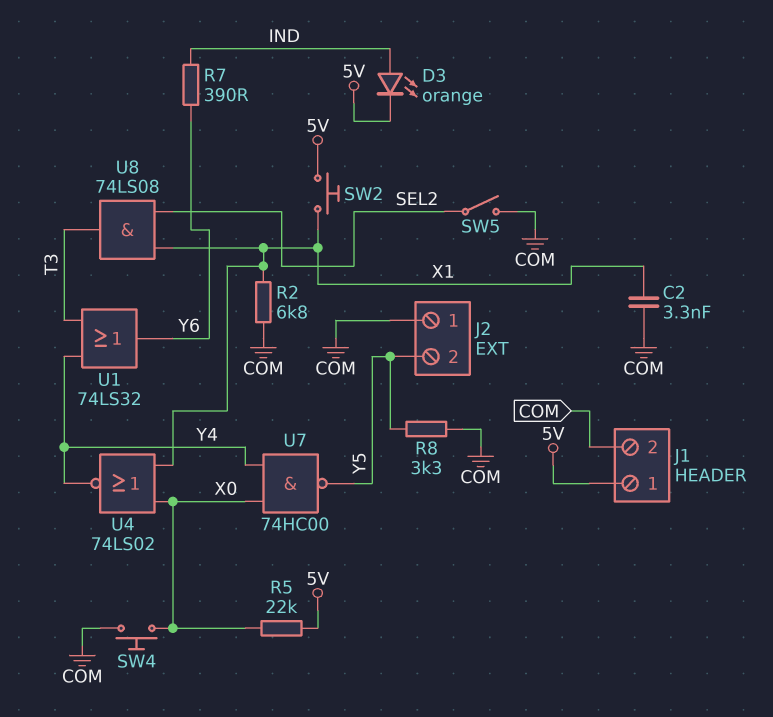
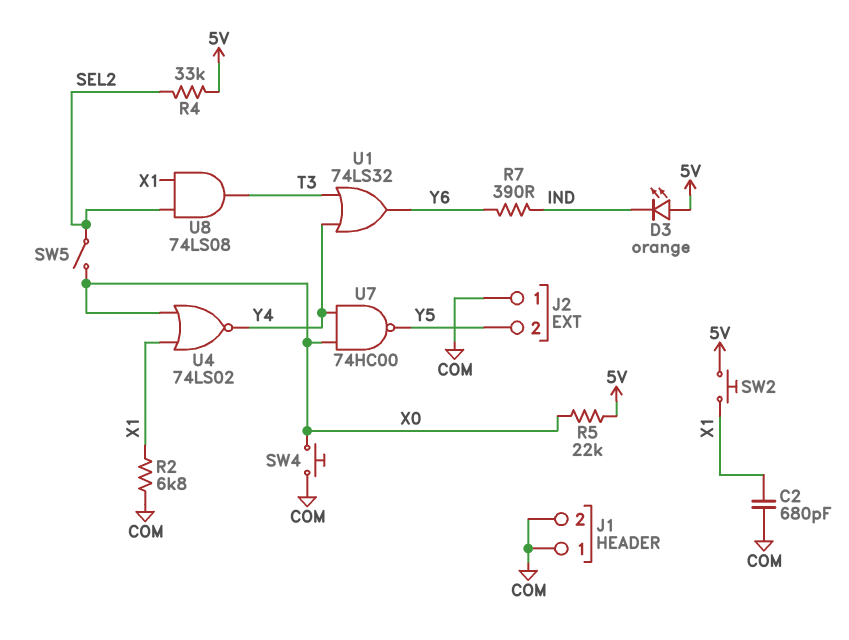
C2: 3.3nF (COM, X1) -> 680pF (COM, X1)
D3: LED orange (A IND, K 5V) -> LED orange (A 5V, K IND)
J1 pin 1: 5V -> COM
R4: none -> 33k (5V, SEL2)
R8: 3.3k (COM, Y5) -> none
SW5: switch (COM, SEL2) -> switch (SEL2, X0)

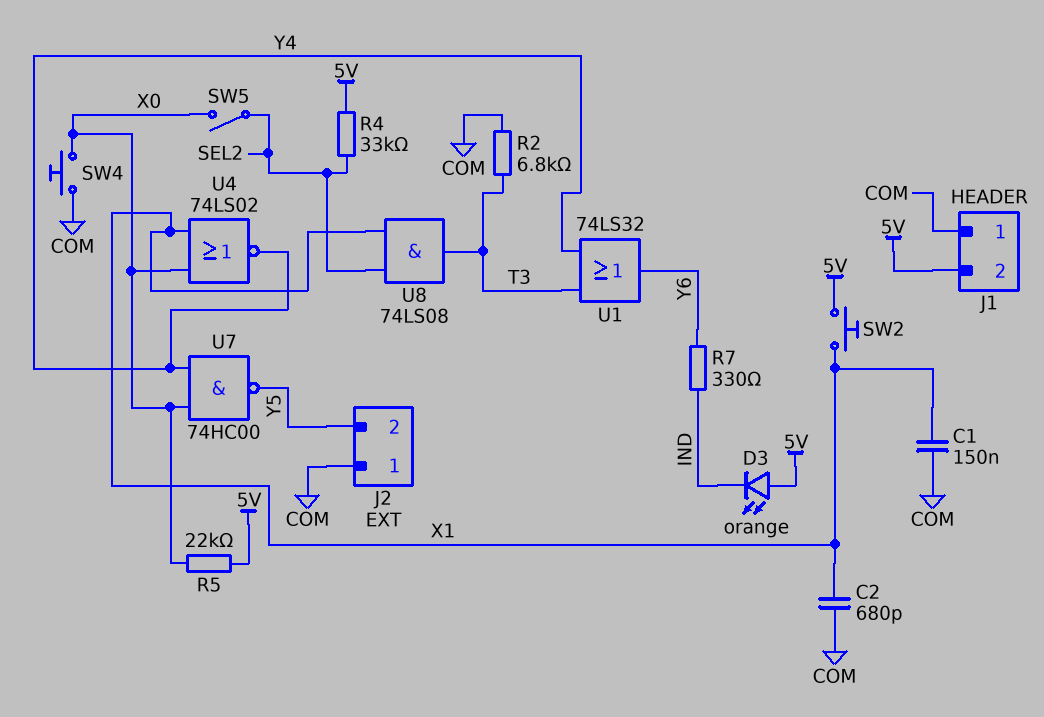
C1: none -> 150nF (COM, X1)
J1 pin 2: COM -> 5V
R2: 6.8k (COM, X1) -> 6.8k (COM, T3)
R7: 390 (IND, Y6) -> 330 (IND, Y6)

